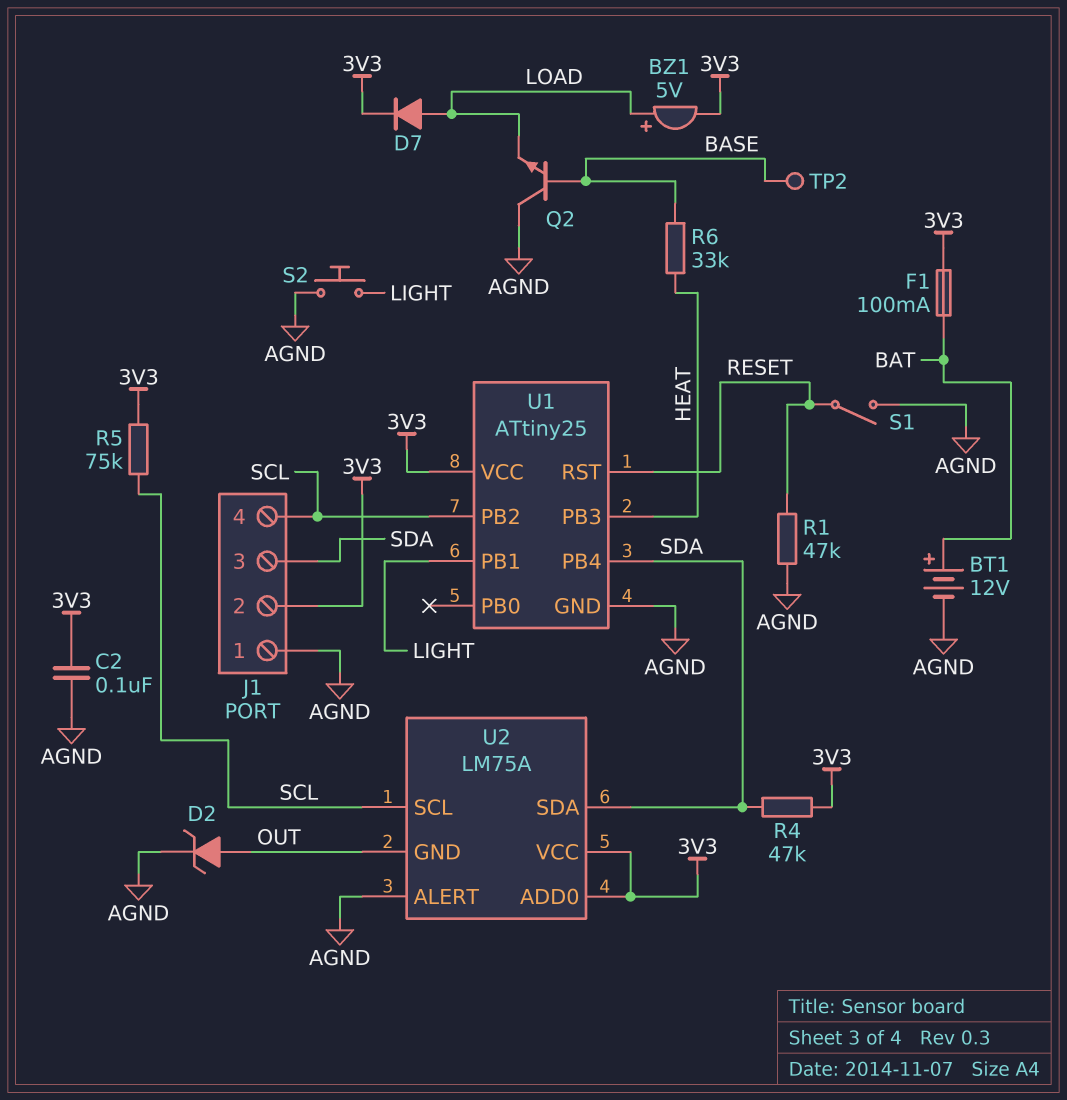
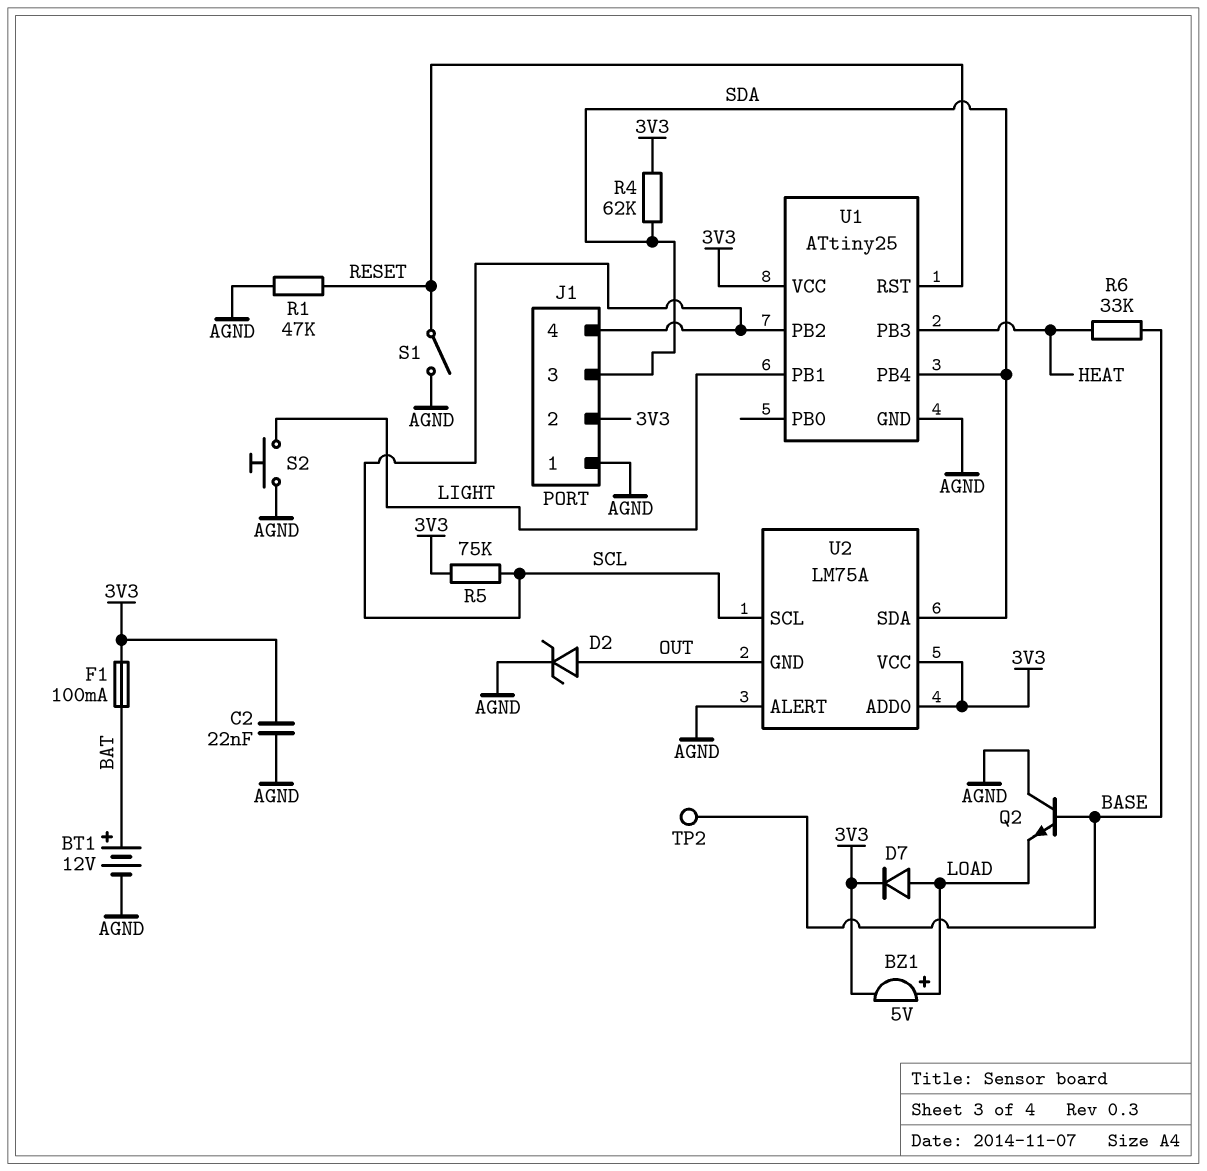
C2: 100nF (3V3, AGND) -> 22nF (3V3, AGND)
R4: 47k (3V3, SDA) -> 62k (3V3, SDA)

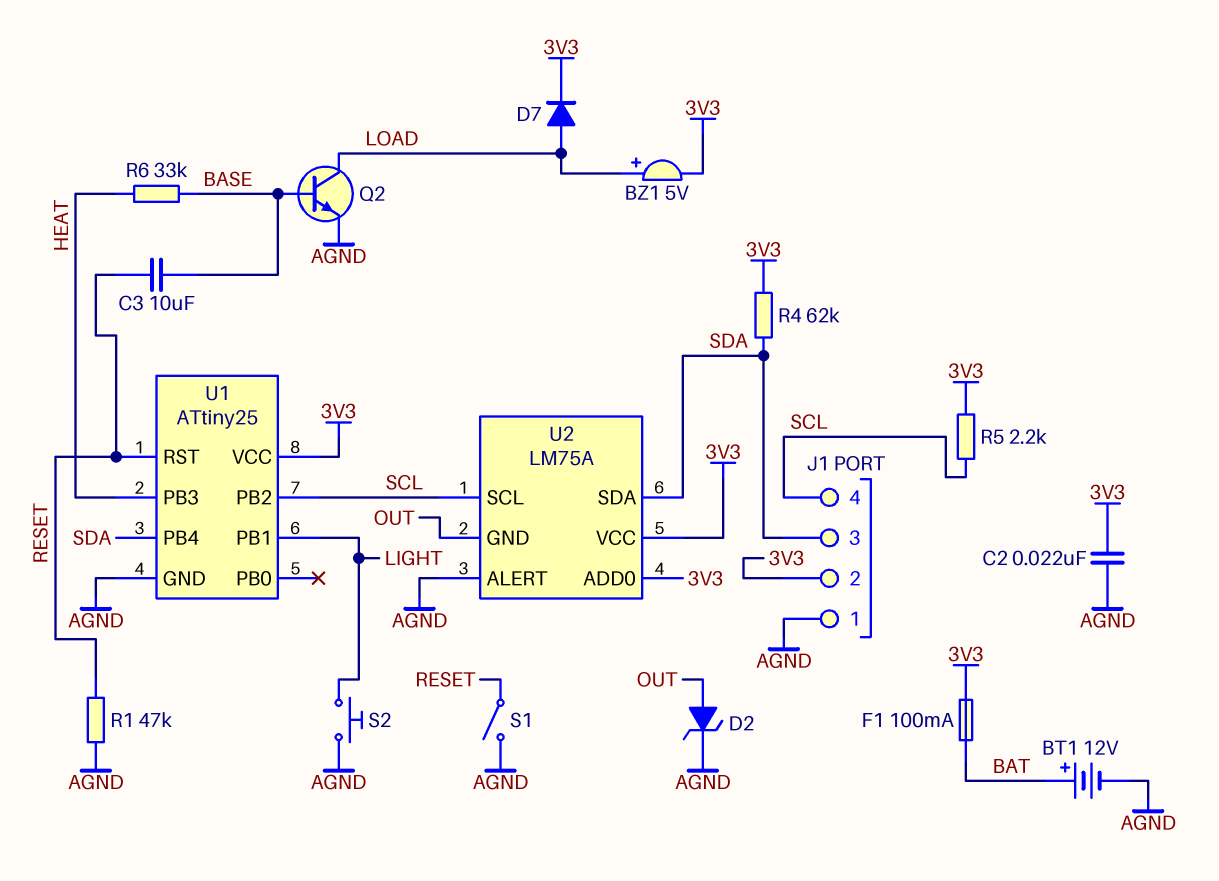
C3: none -> 10uF (BASE, RESET)
Q2: NPN (B BASE, C AGND, E LOAD) -> NPN (B BASE, C LOAD, E AGND)
R5: 75k (3V3, SCL) -> 2.2k (3V3, SCL)
TP2: test point (BASE) -> none

